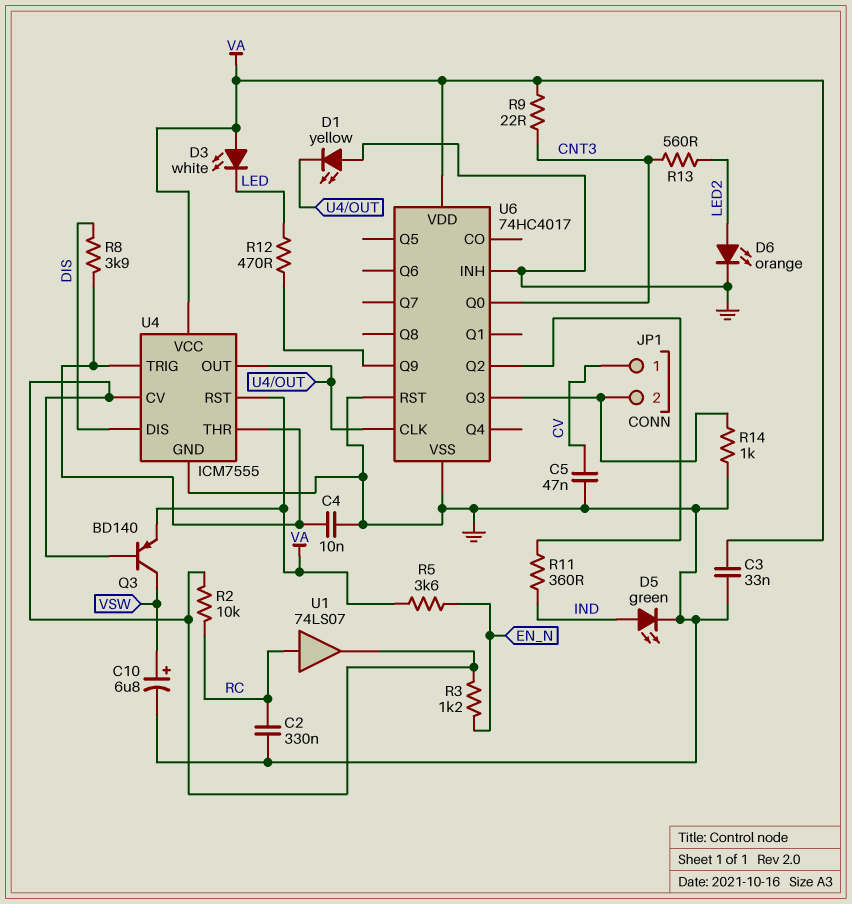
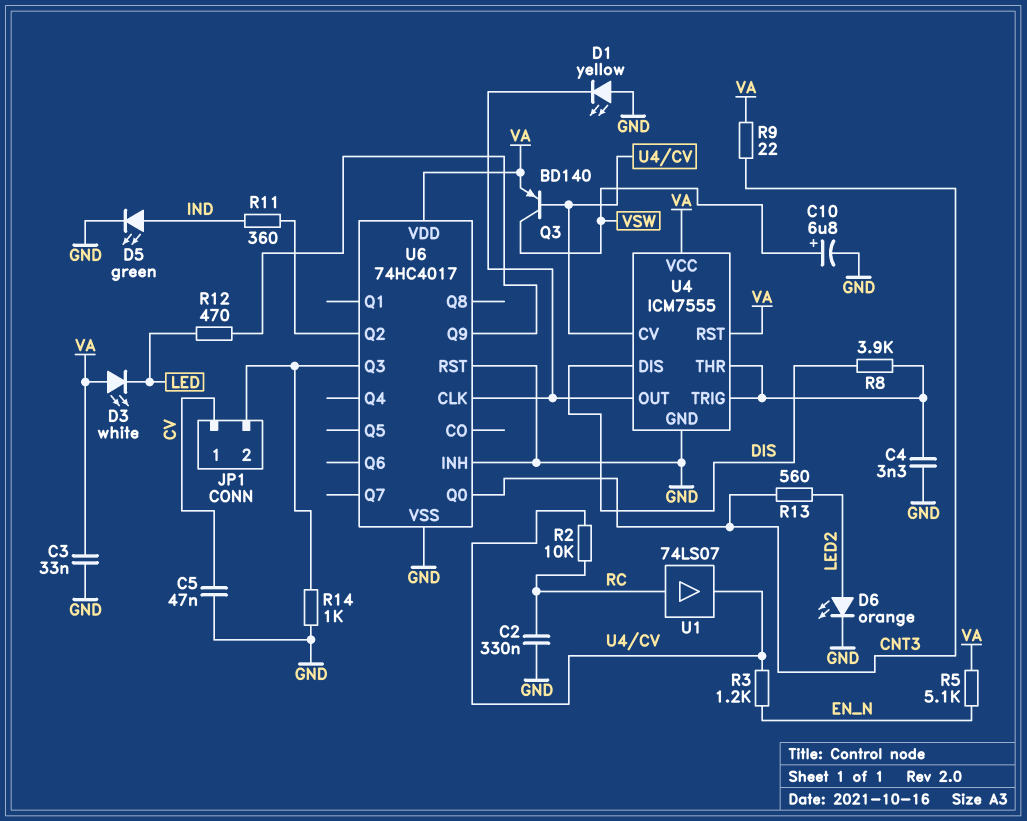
C4: 10nF (GND, U4/THR) -> 3.3nF (GND, U4/THR)
R5: 3.6k (EN_N, VA) -> 5.1k (EN_N, VA)

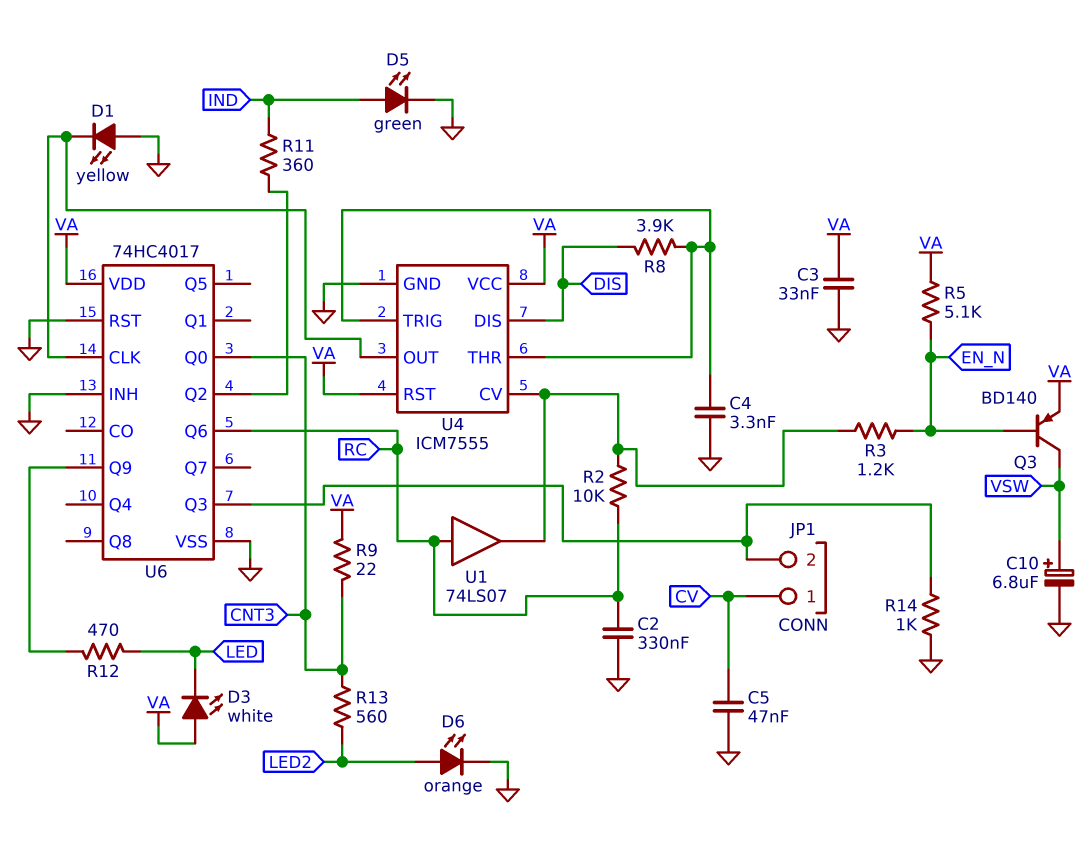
Q3: PNP BD140 (B U4/CV, C VSW, E VA) -> PNP BD140 (B EN_N, C VSW, E VA)
U6 pin Q6: none -> RC

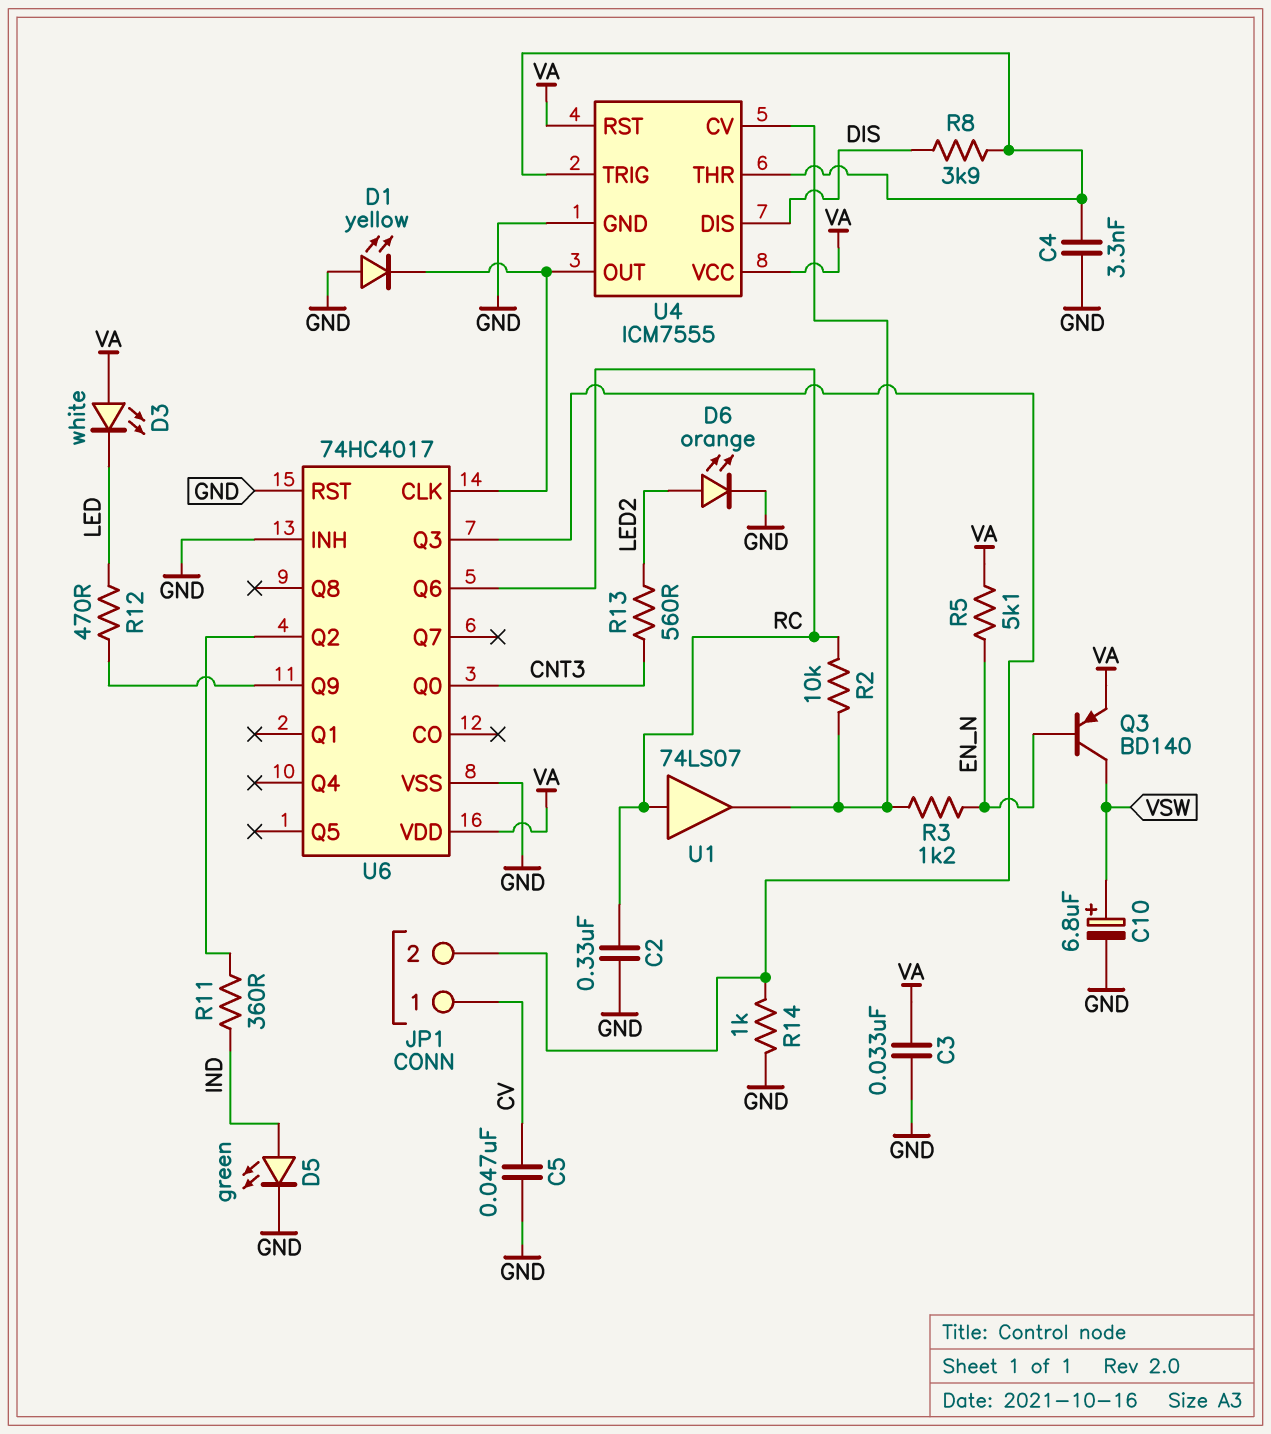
R9: 22 (CNT3, VA) -> none

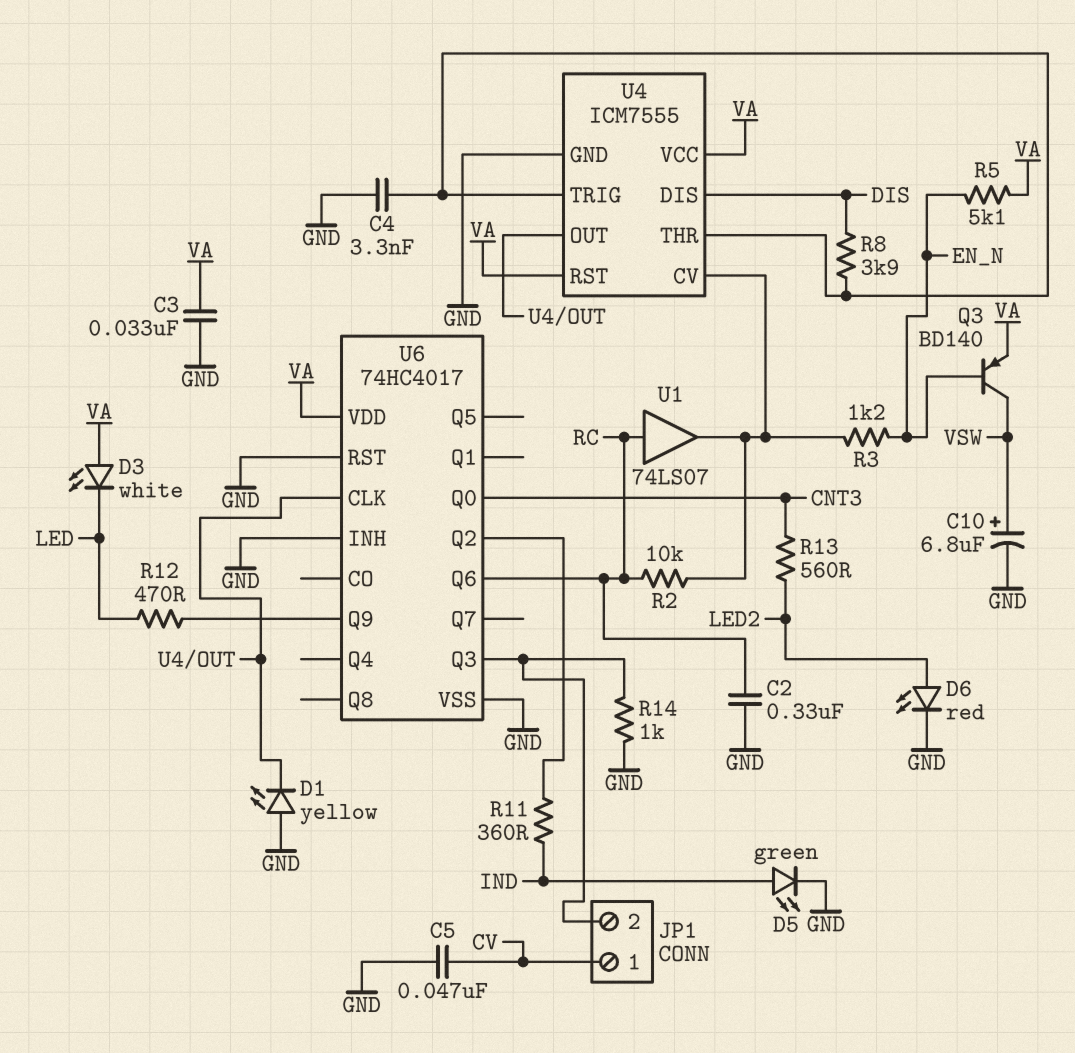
D6: LED orange (A LED2, K GND) -> LED red (A LED2, K GND)

